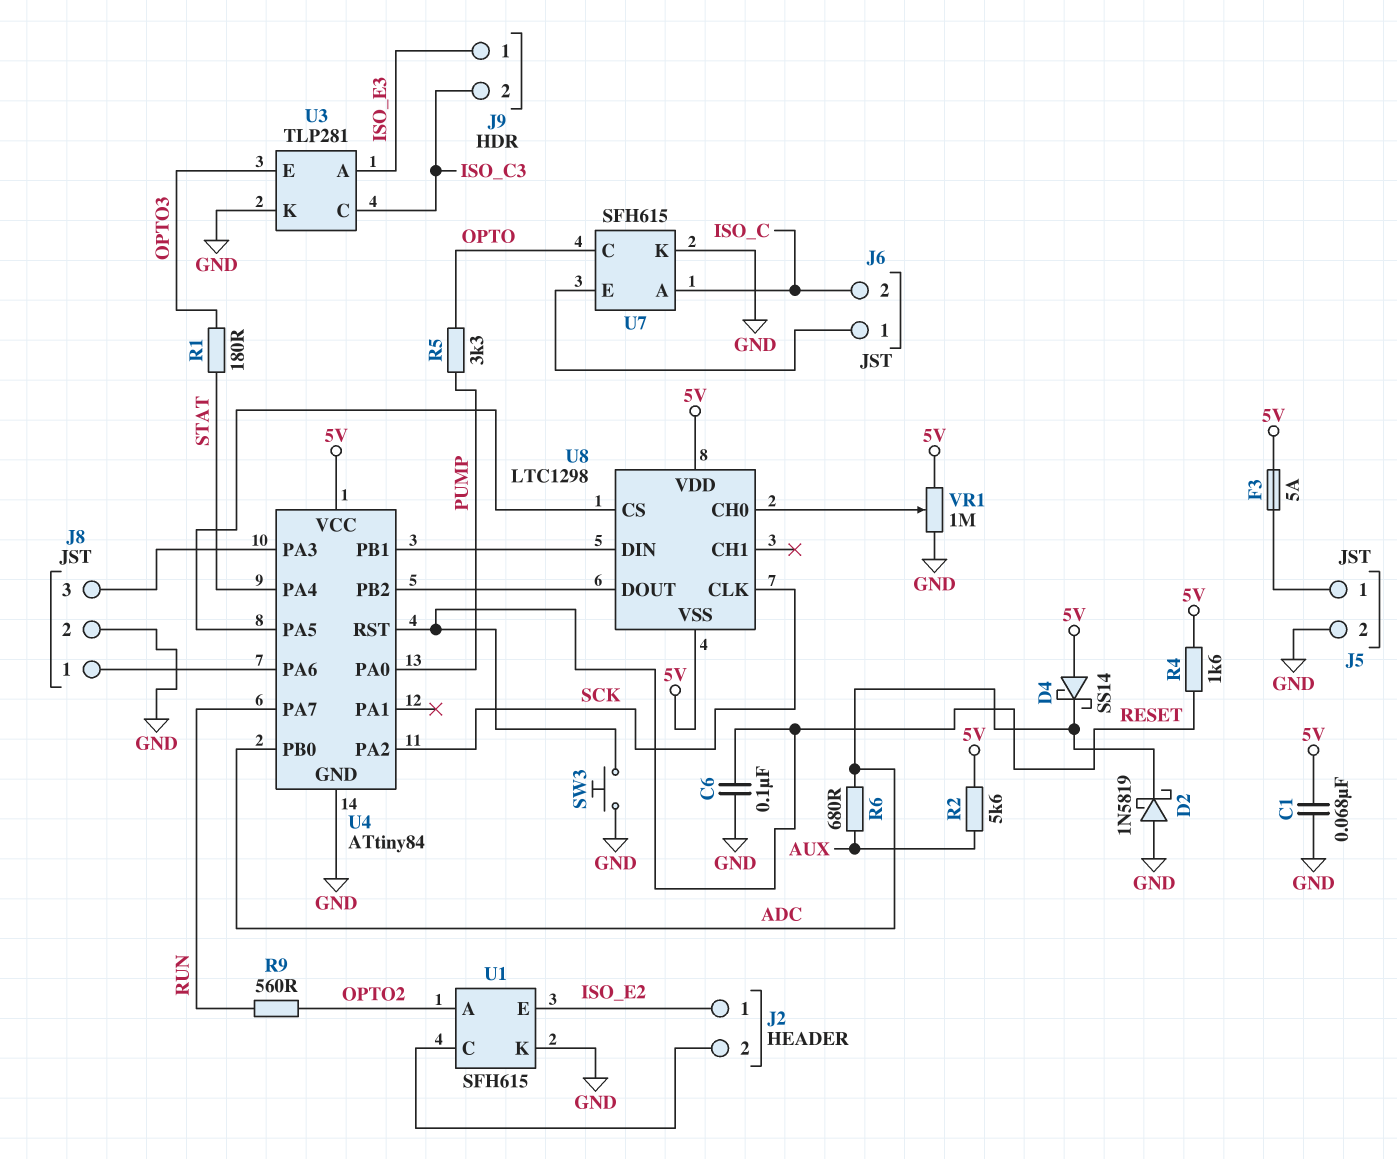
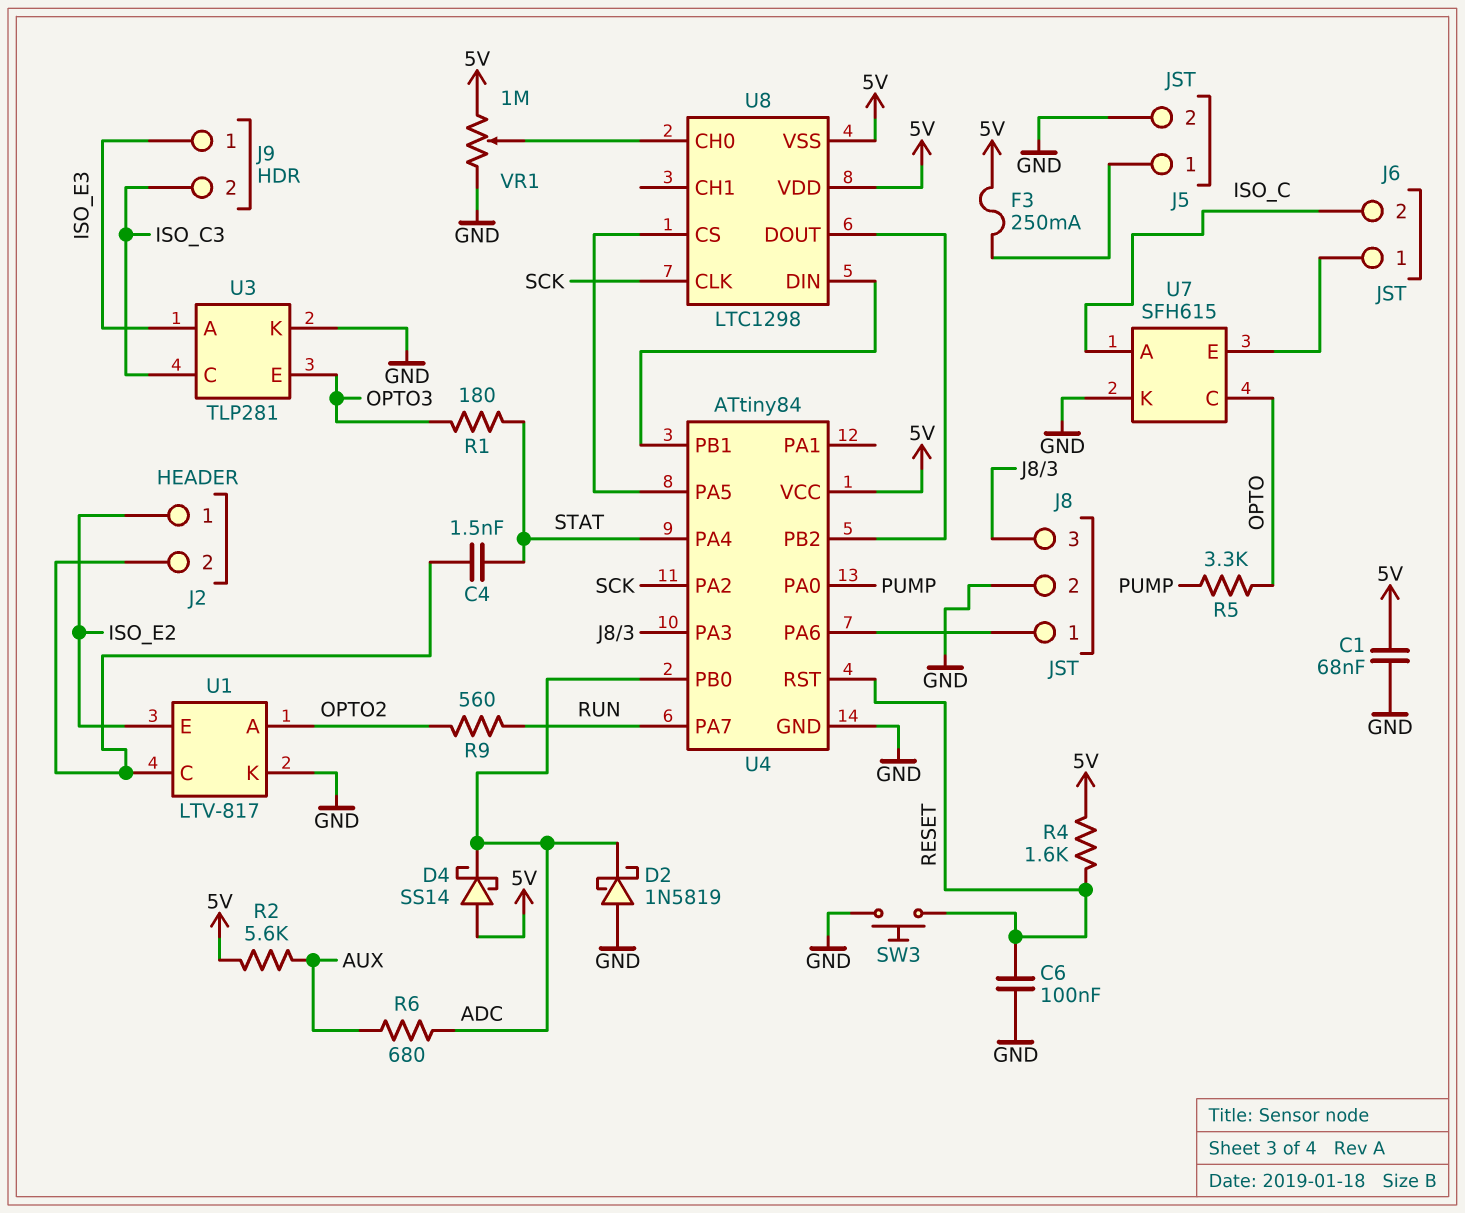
C4: none -> 1.5nF (J2/2, STAT)
F3: 5A (5V, J5/1) -> 250mA (5V, J5/1)
U1: SFH615 -> LTV-817

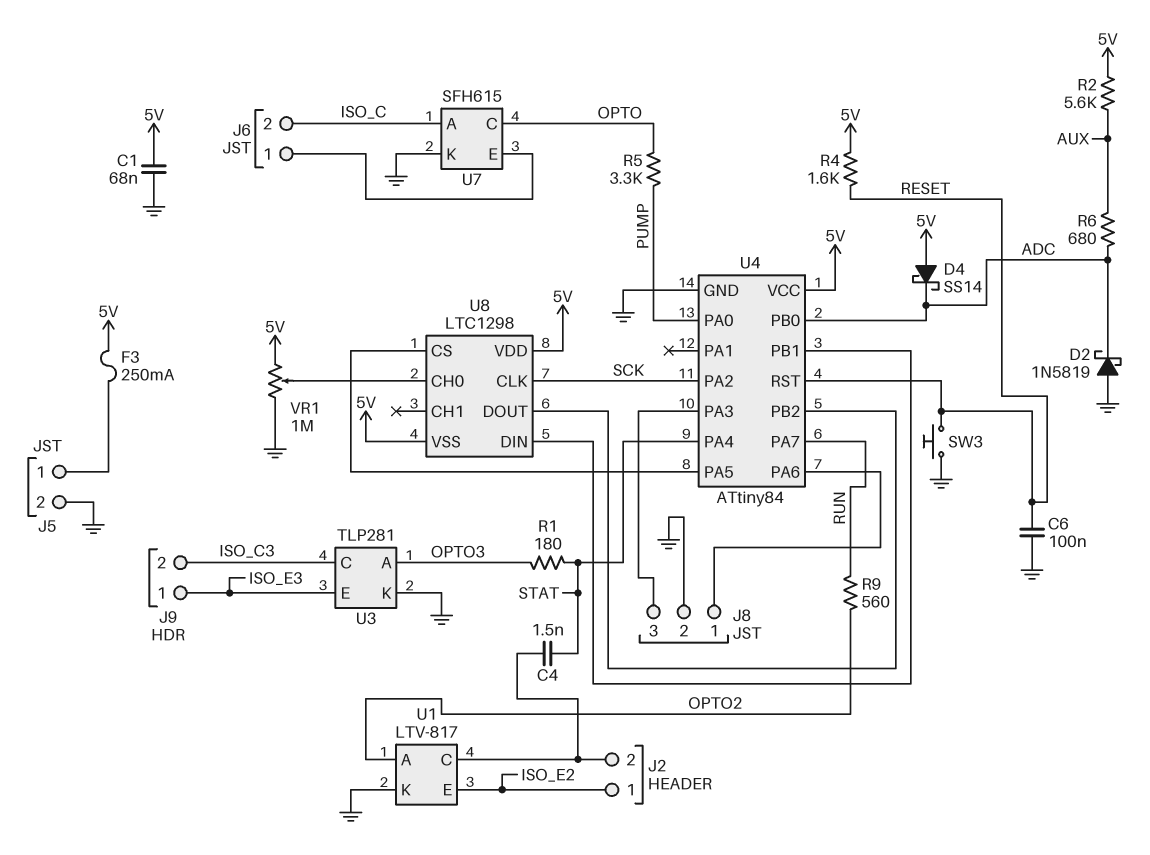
U3 pin A: ISO_E3 -> OPTO3
U3 pin E: OPTO3 -> ISO_E3

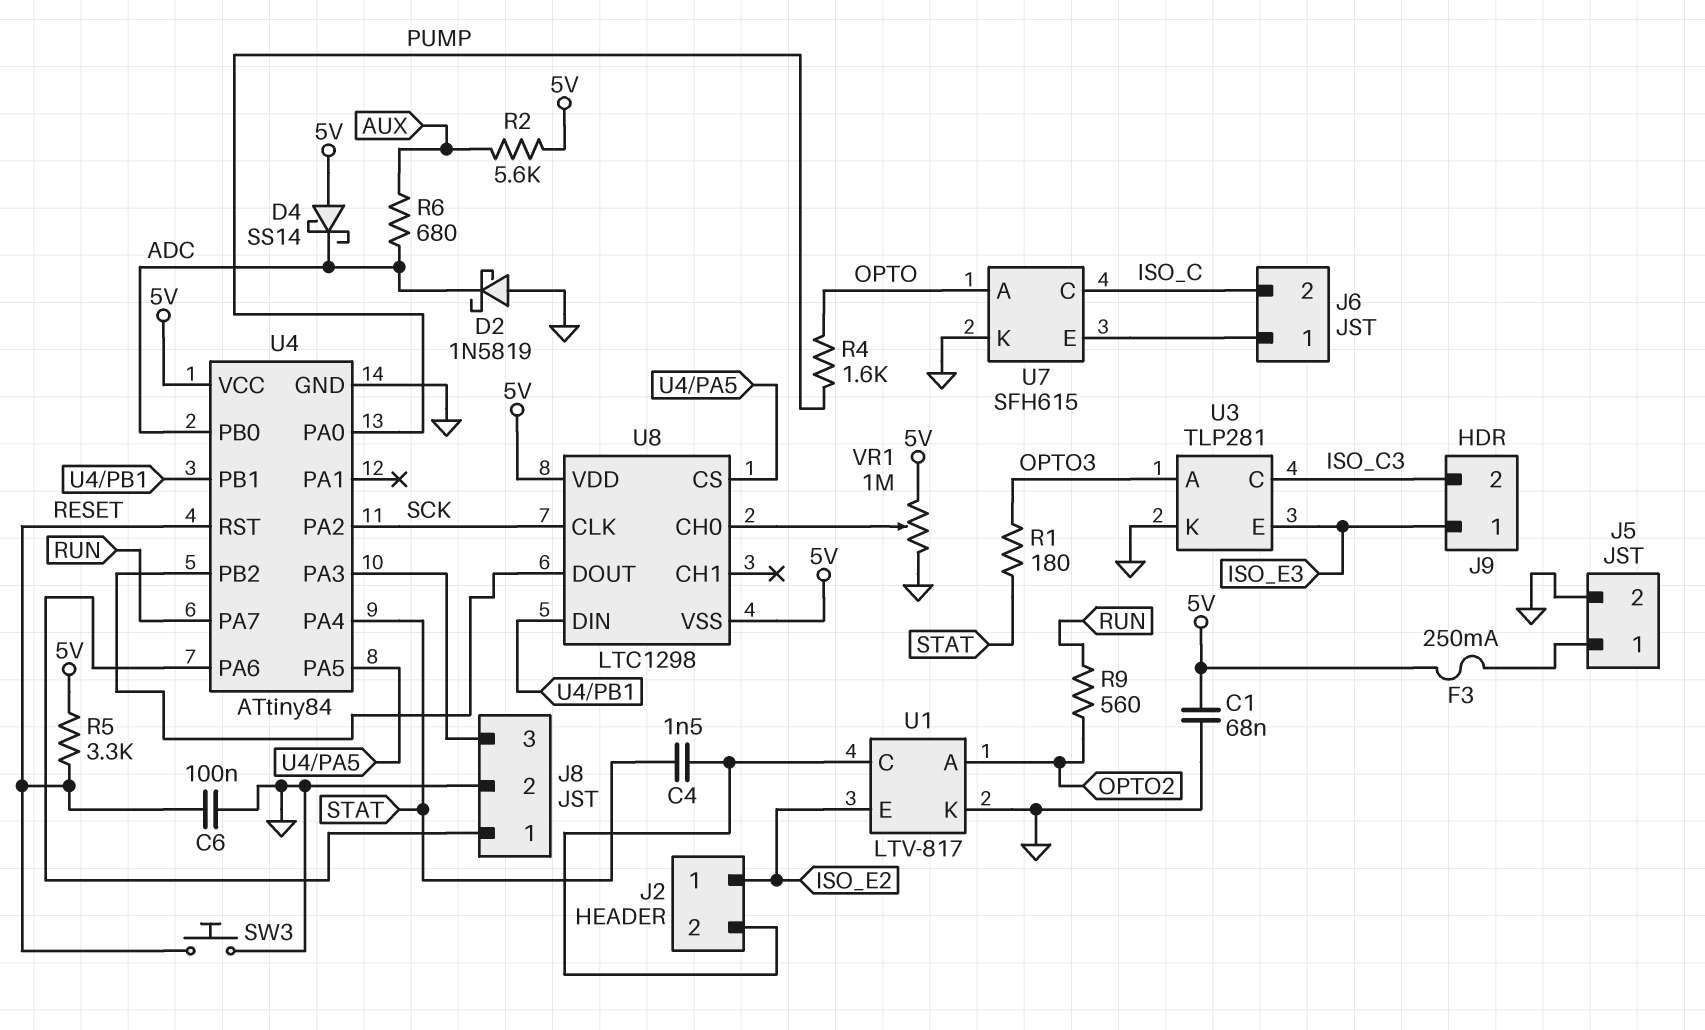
R4: 1.6k (5V, RESET) -> 1.6k (OPTO, PUMP)
R5: 3.3k (OPTO, PUMP) -> 3.3k (5V, RESET)
U7 pin A: ISO_C -> OPTO
U7 pin C: OPTO -> ISO_C

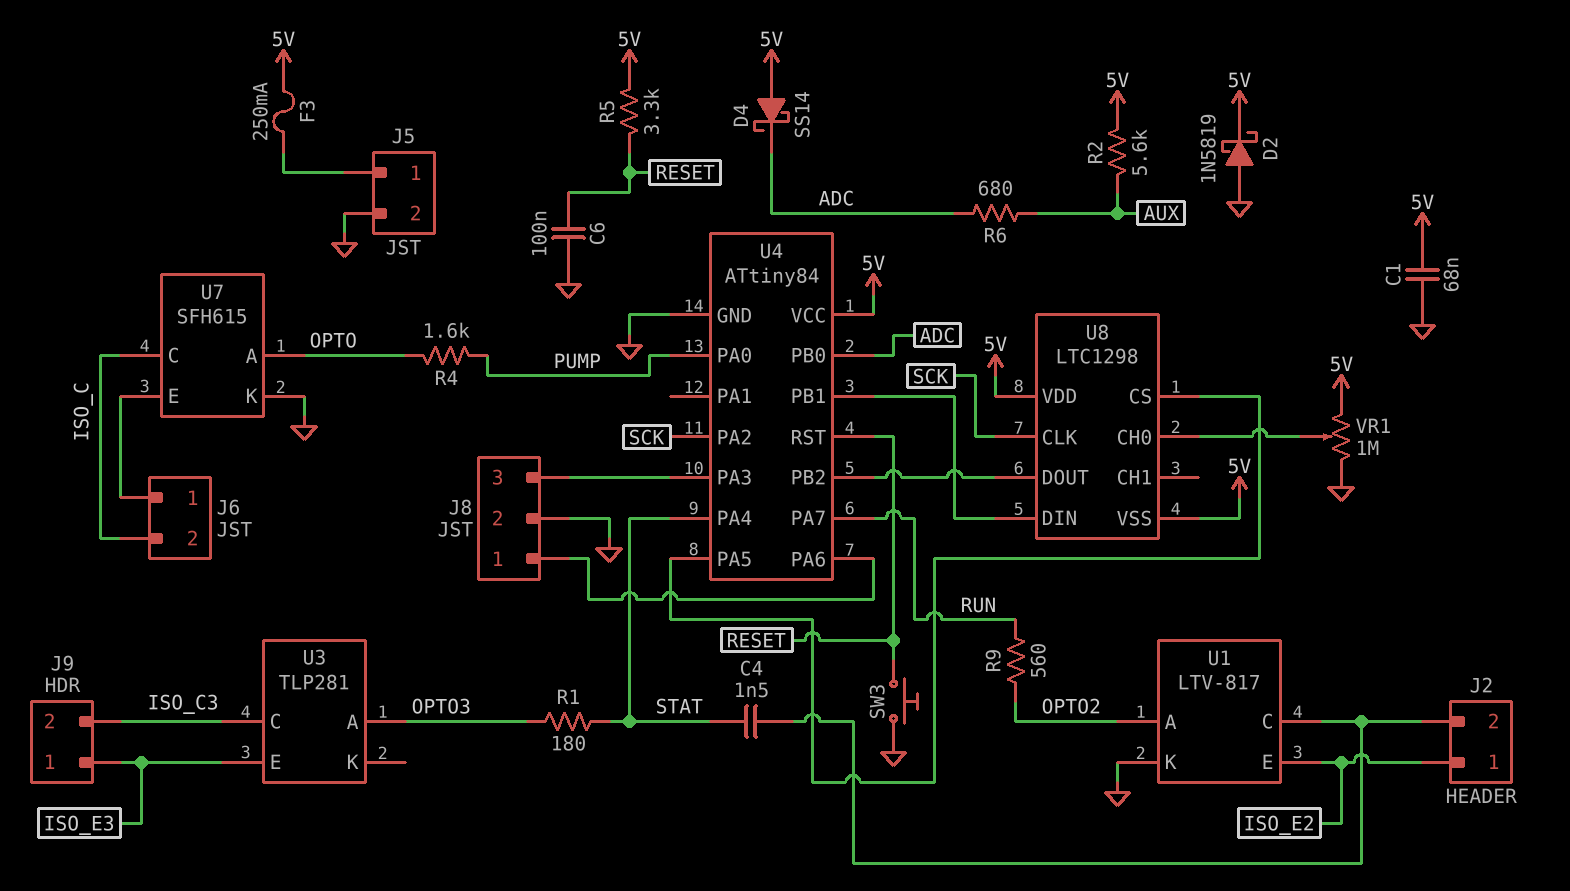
D2: schottky 1N5819 (A GND, K ADC) -> schottky 1N5819 (A GND, K 5V)
U3 pin K: GND -> none

